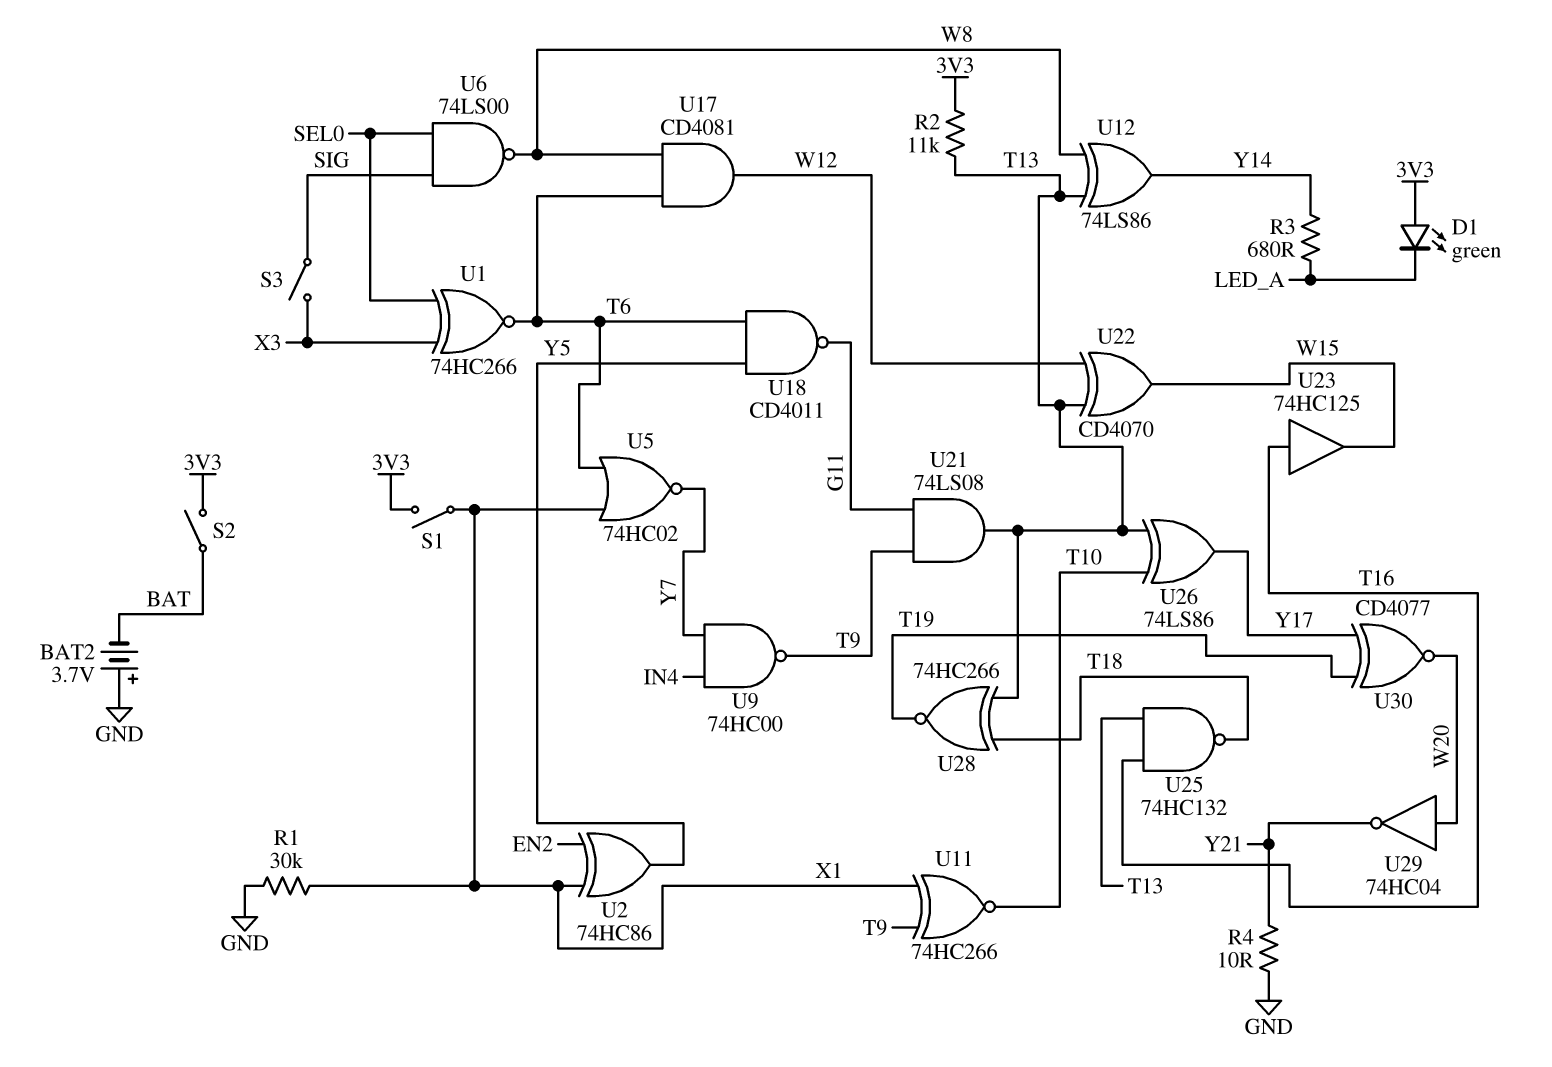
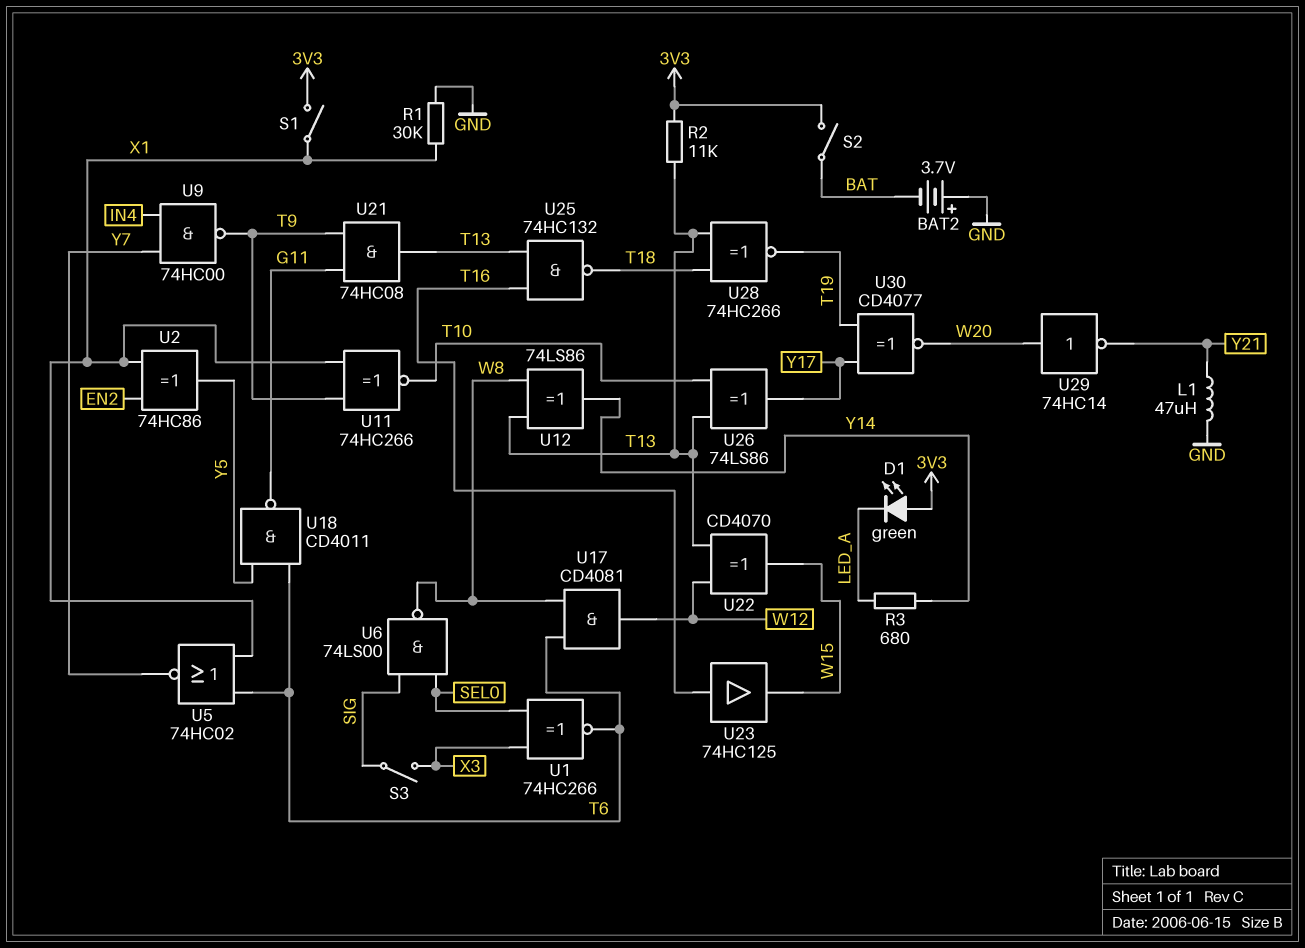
L1: none -> 47uH (GND, Y21)
R4: 10 (GND, Y21) -> none
U21: AND 74LS08 (in G11, in T9, out T13) -> AND 74HC08 (in G11, in T9, out T13)
U29: NOT 74HC04 (in W20, out Y21) -> NOT 74HC14 (in W20, out Y21)

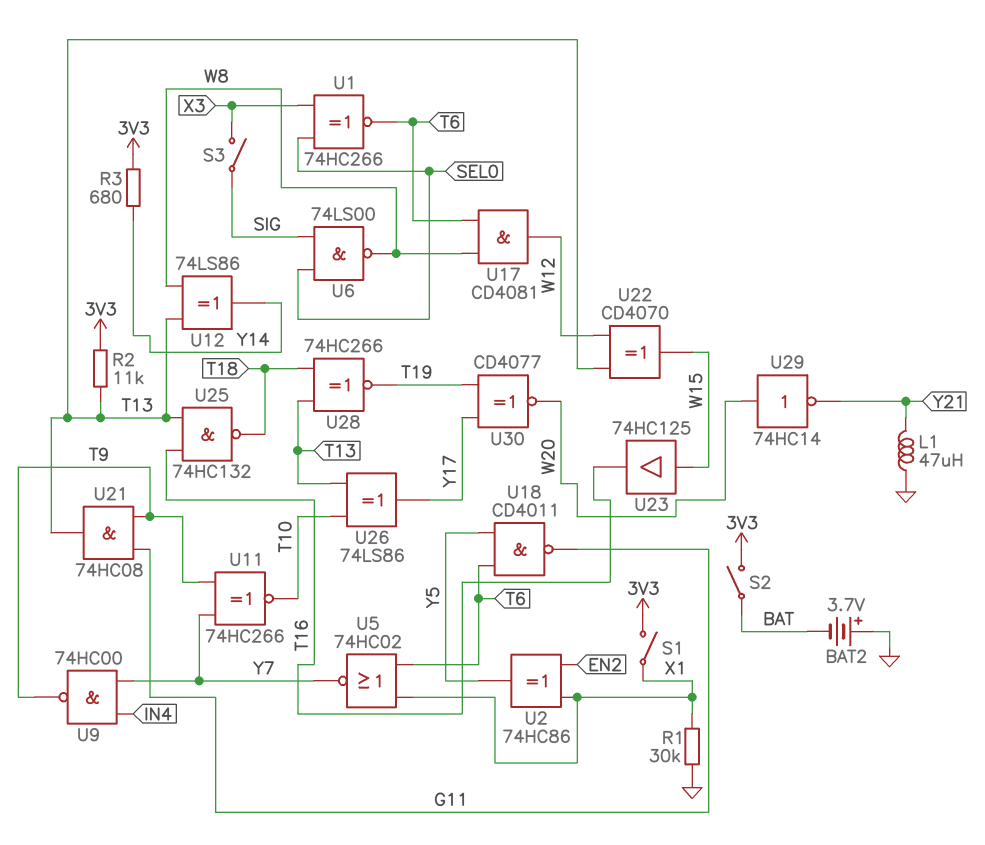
D1: LED green (A 3V3, K LED_A) -> none
R3: 680 (LED_A, Y14) -> 680 (3V3, Y14)
U11: XNOR 74HC266 (in T9, in X1, out T10) -> XNOR 74HC266 (in T9, in Y7, out T10)
U23: buffer 74HC125 (in T16, out W15) -> buffer 74HC125 (in W15, out T16)

